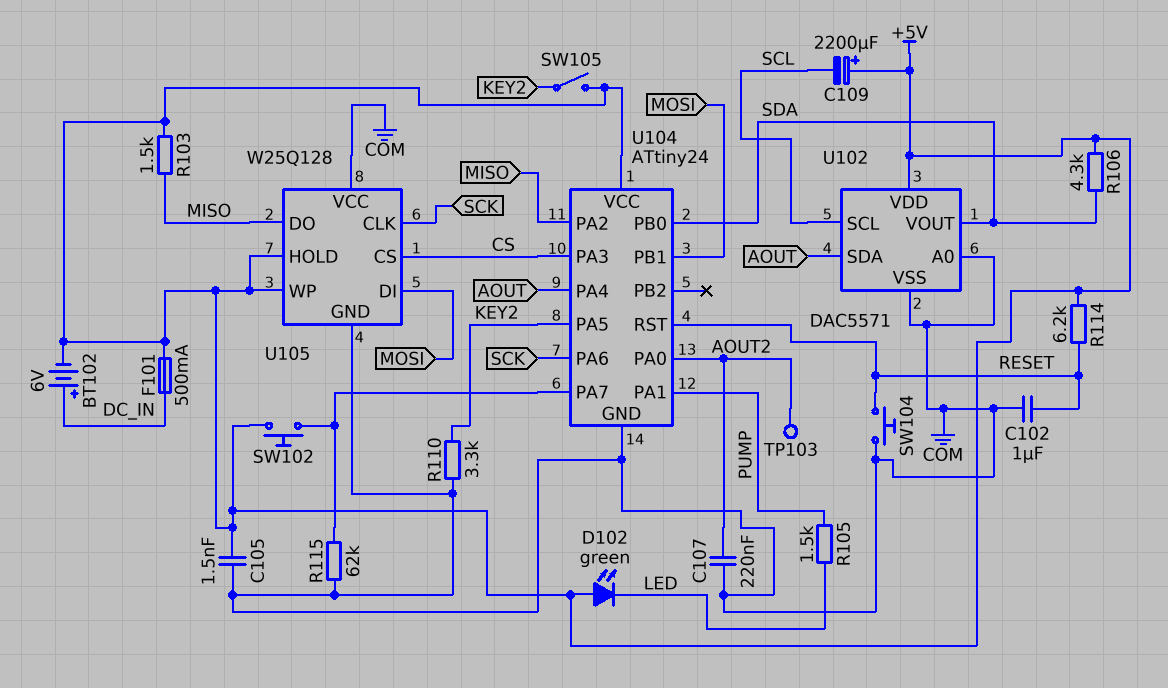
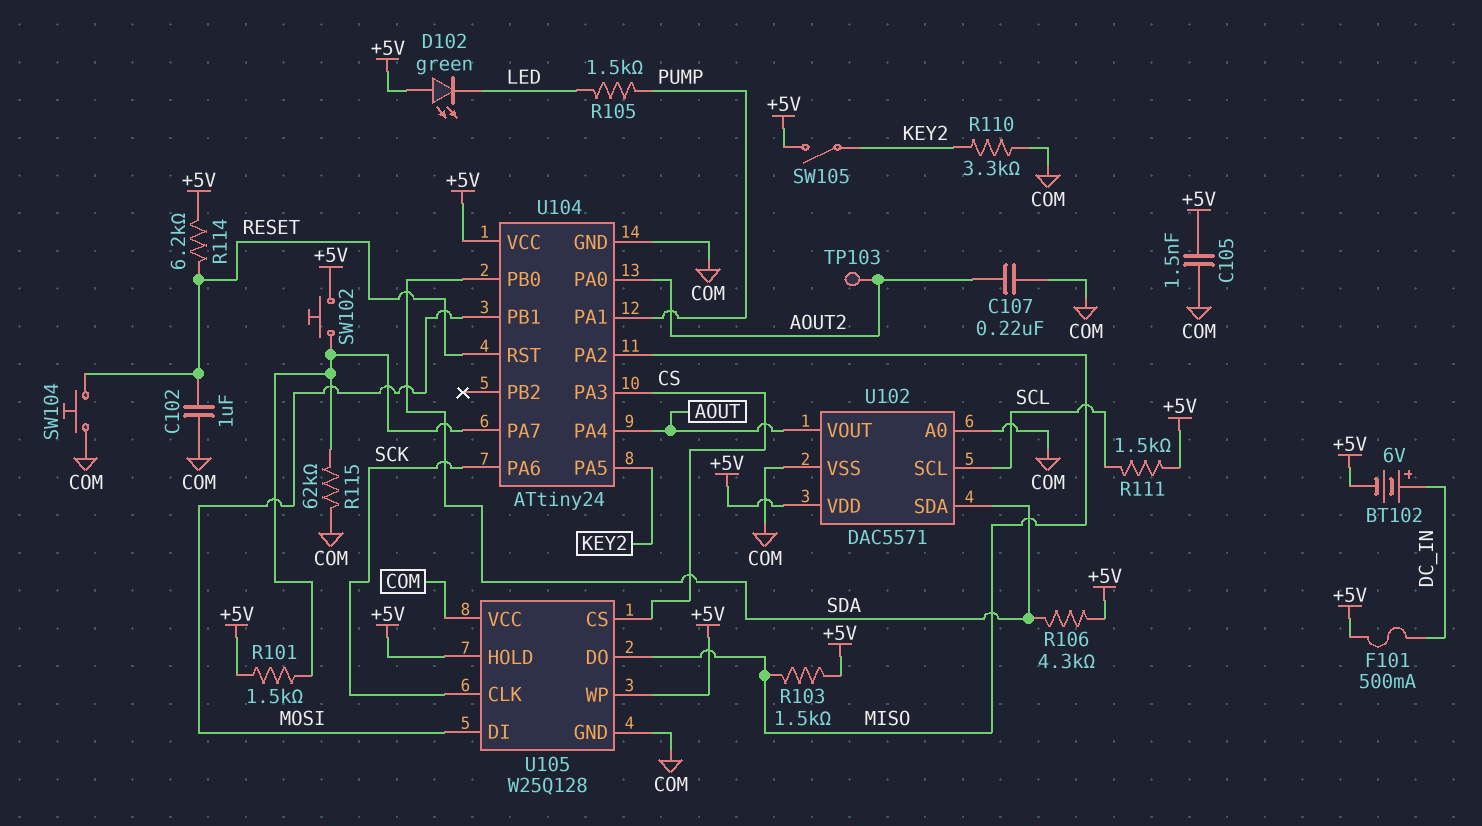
C109: 2200uF (plus +5V, minus SCL) -> none
R101: none -> 1.5k (+5V, U104/PA7)
R111: none -> 1.5k (+5V, SCL)
U102 pin SDA: AOUT -> SDA
U102 pin VOUT: SDA -> AOUT

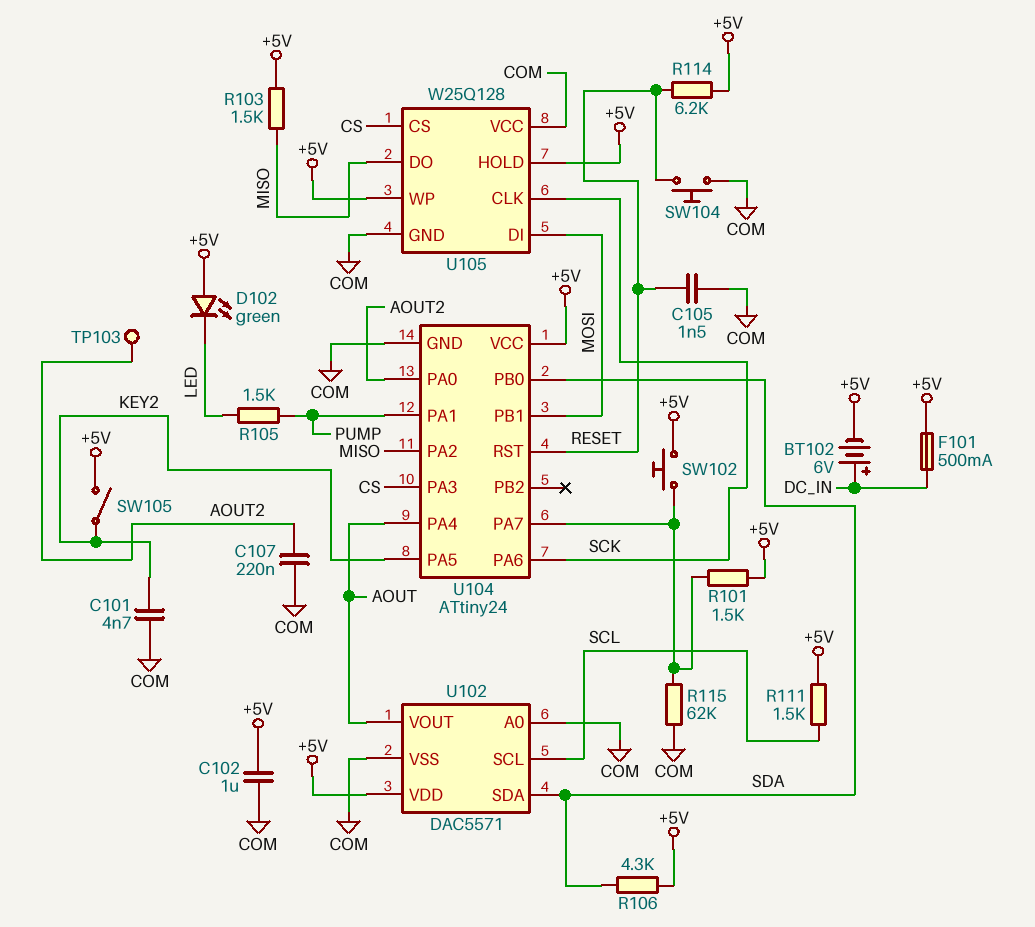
C101: none -> 4.7nF (COM, KEY2)
C102: 1uF (COM, RESET) -> 1uF (+5V, COM)
C105: 1.5nF (+5V, COM) -> 1.5nF (COM, RESET)
R110: 3.3k (COM, KEY2) -> none

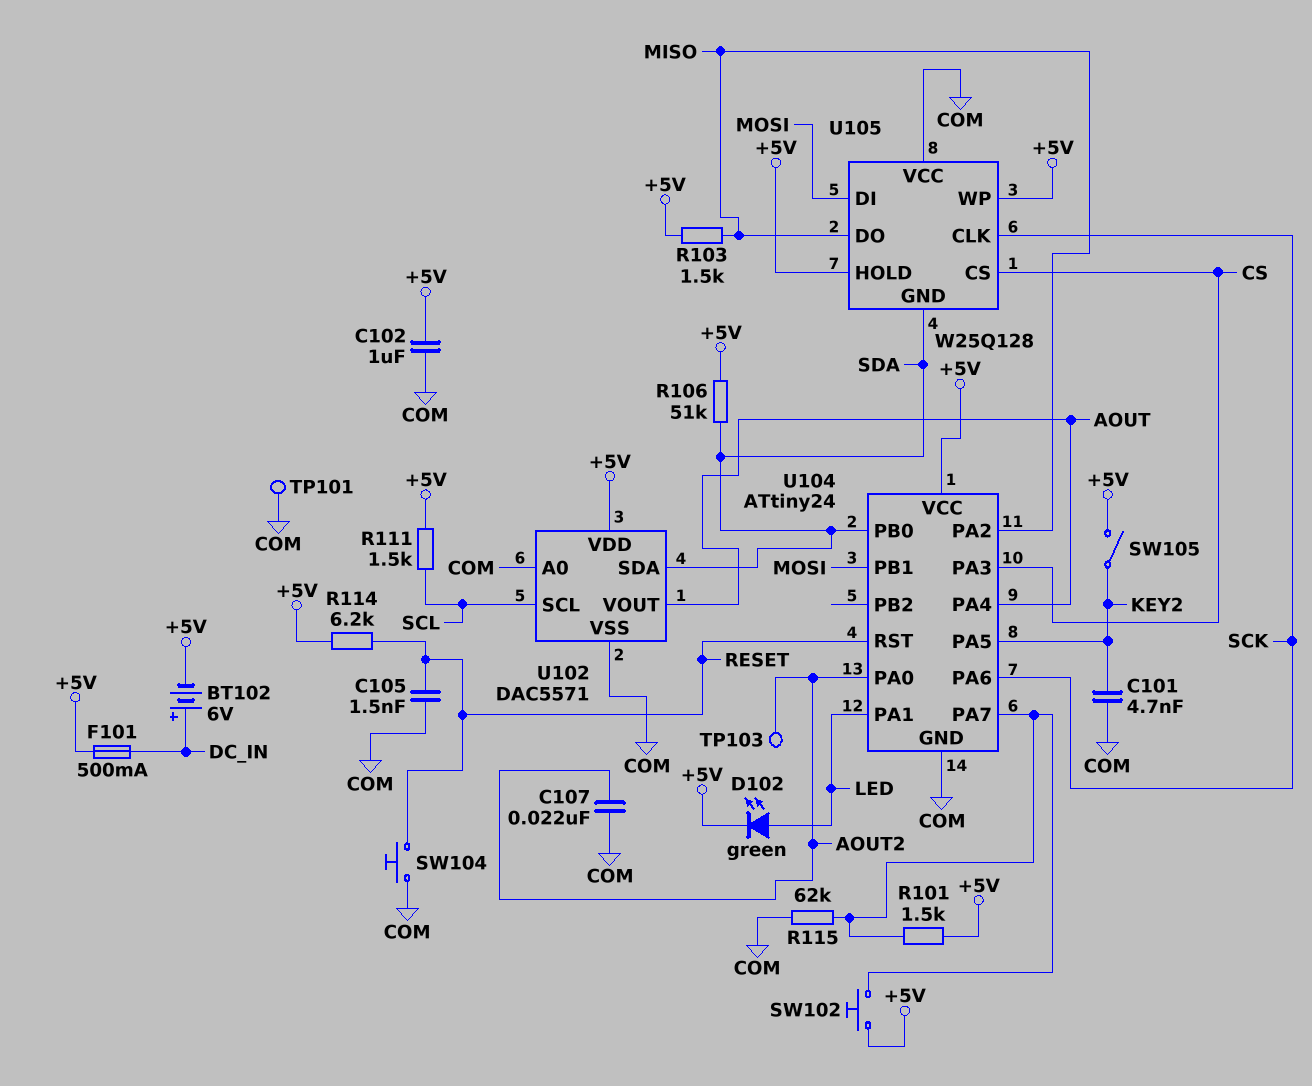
C107: 220nF (AOUT2, COM) -> 22nF (AOUT2, COM)
D102: LED green (A +5V, K LED) -> LED green (A LED, K +5V)
R105: 1.5k (LED, PUMP) -> none
R106: 4.3k (+5V, SDA) -> 51k (+5V, SDA)
TP101: none -> test point (COM)
U104 pin PA1: PUMP -> LED
U105 pin GND: COM -> SDA

